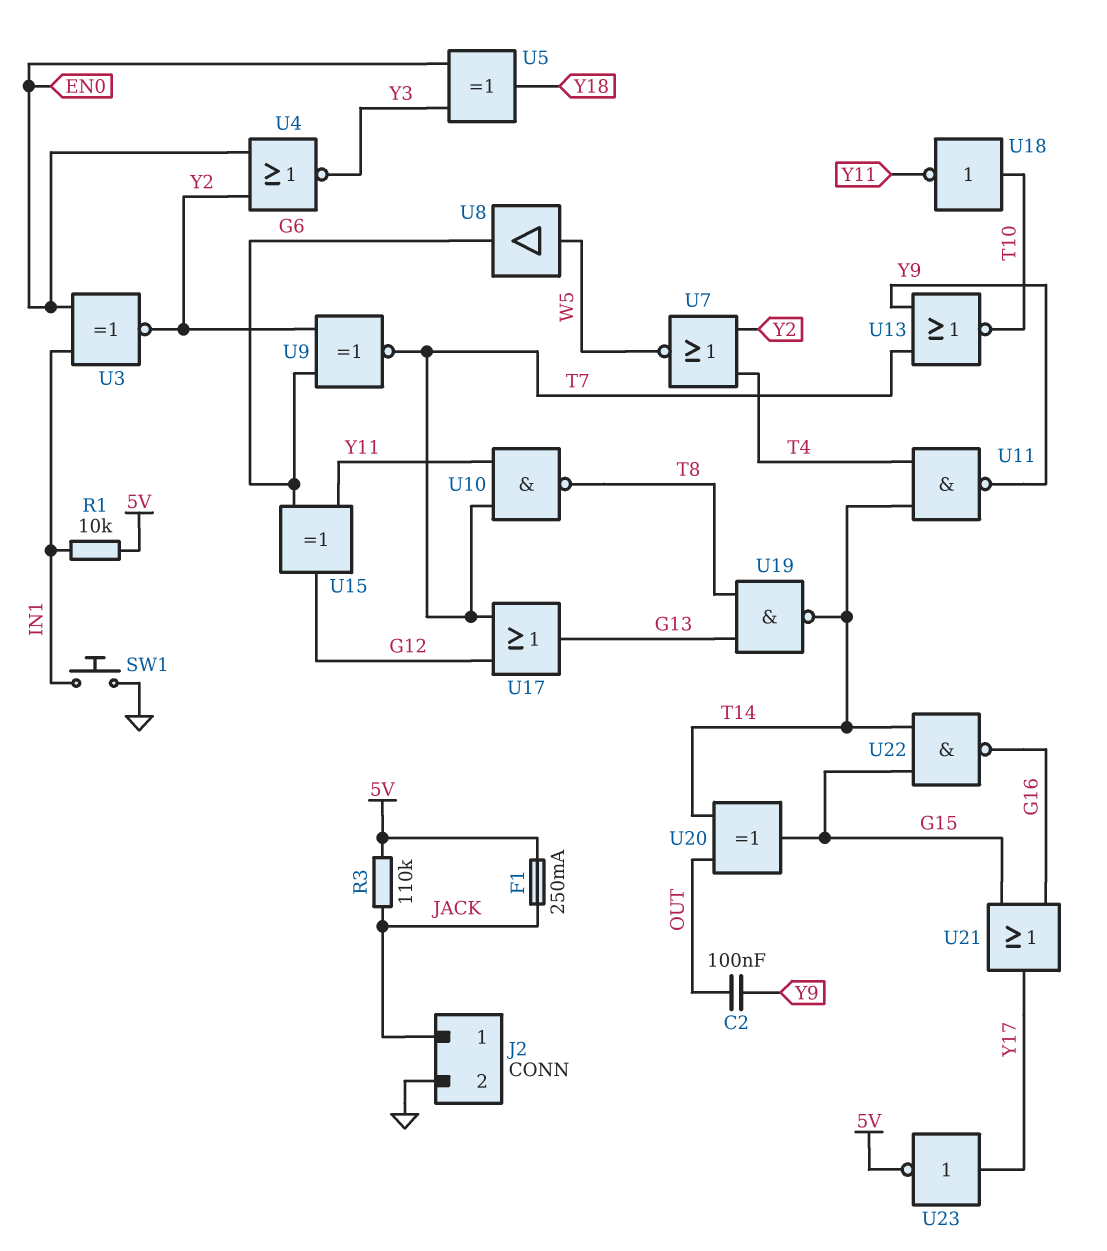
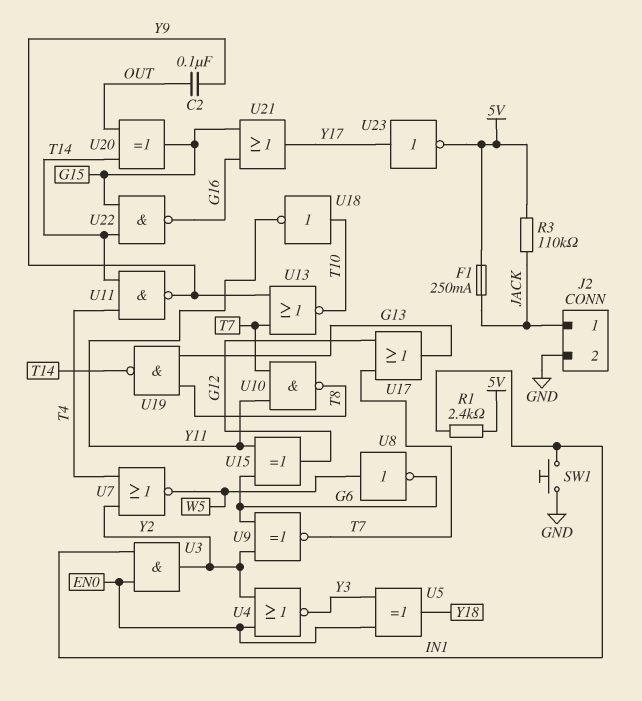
R1: 10k (5V, IN1) -> 2.4k (5V, IN1)
U3: XNOR (in EN0, in IN1, out Y2) -> AND (in EN0, in IN1, out Y2)
U8: buffer (in W5, out G6) -> NOT (in W5, out G6)

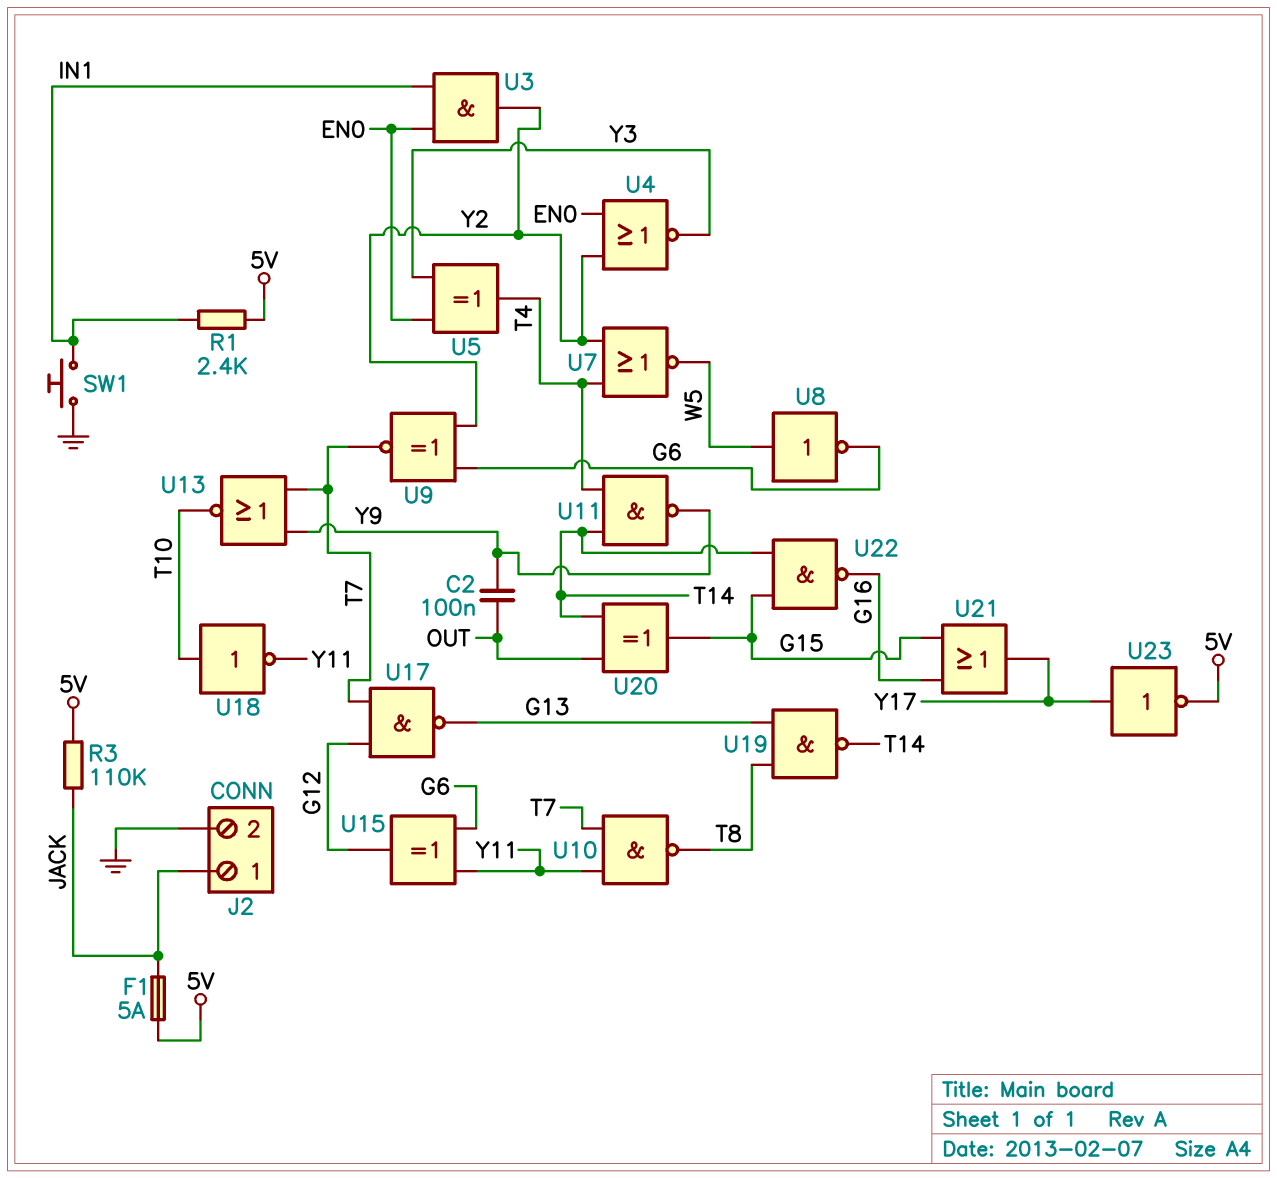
F1: 250mA (5V, JACK) -> 5A (5V, JACK)
U5: XOR (in EN0, in Y3, out Y18) -> XOR (in EN0, in Y3, out T4)
U17: OR (in G12, in T7, out G13) -> NAND (in G12, in T7, out G13)

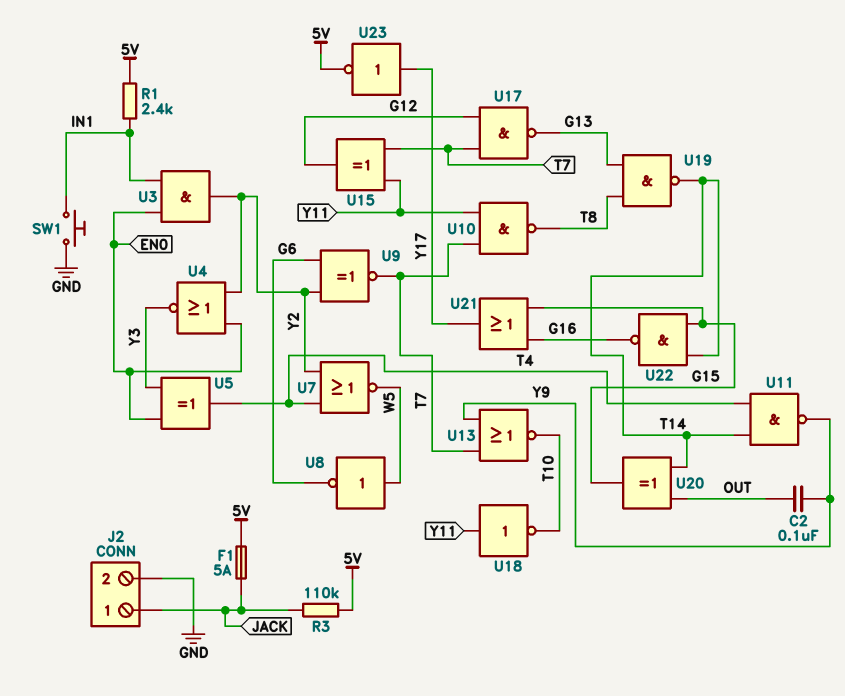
U15: XOR (in G6, in Y11, out G12) -> XOR (in T7, in Y11, out G12)
U18: NOT (in T10, out Y11) -> NOT (in Y11, out T10)

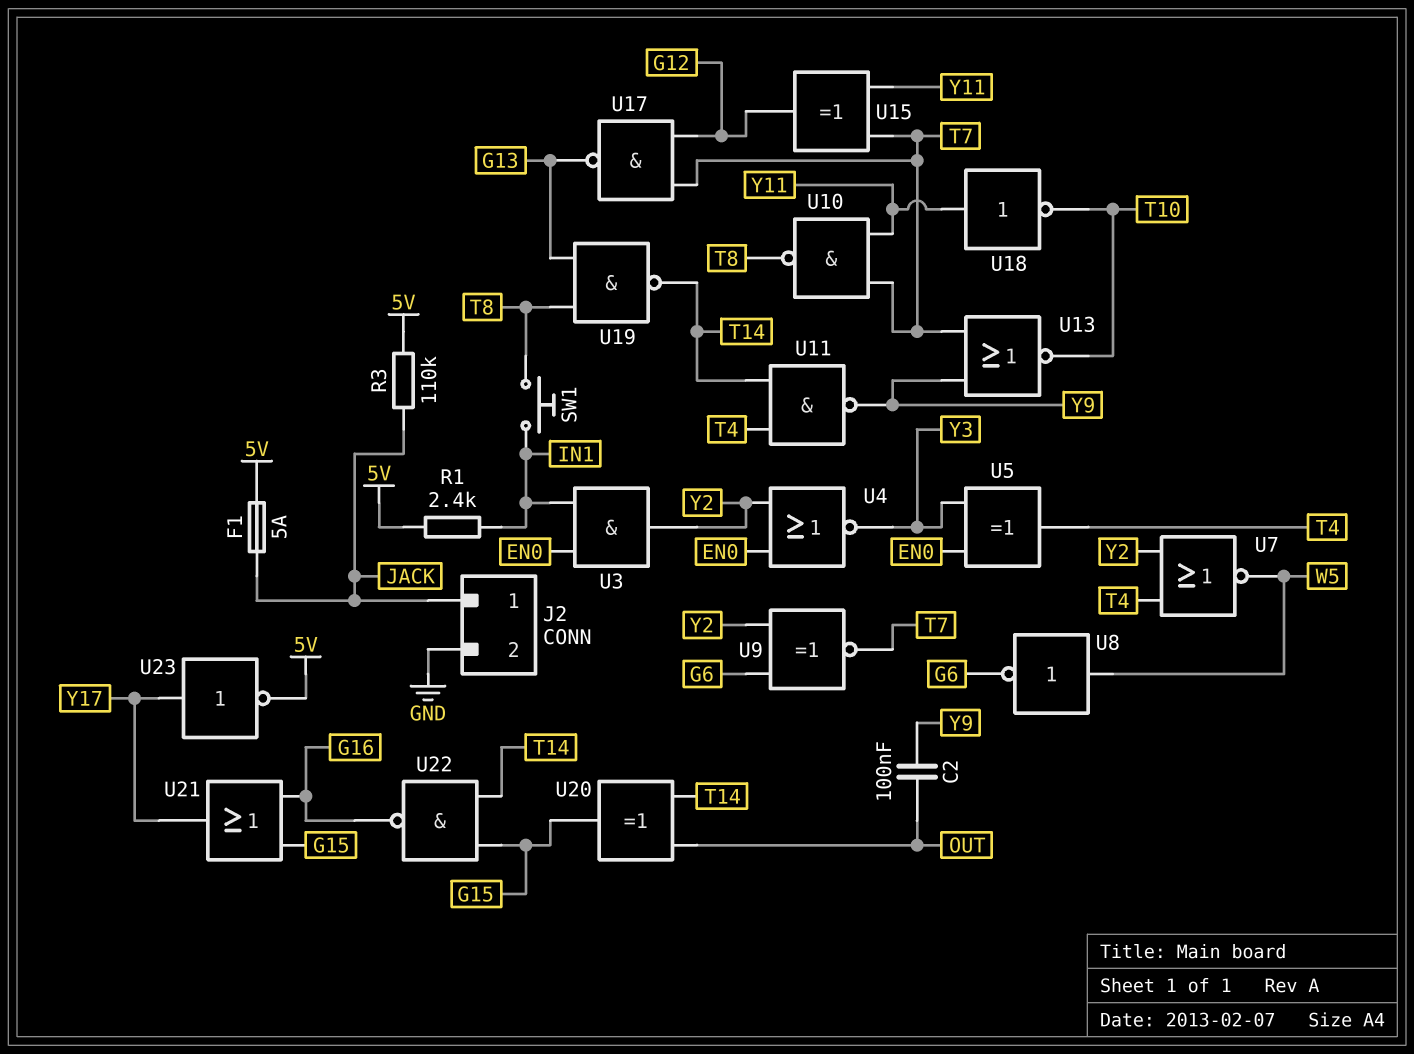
SW1: button (GND, IN1) -> button (IN1, T8)

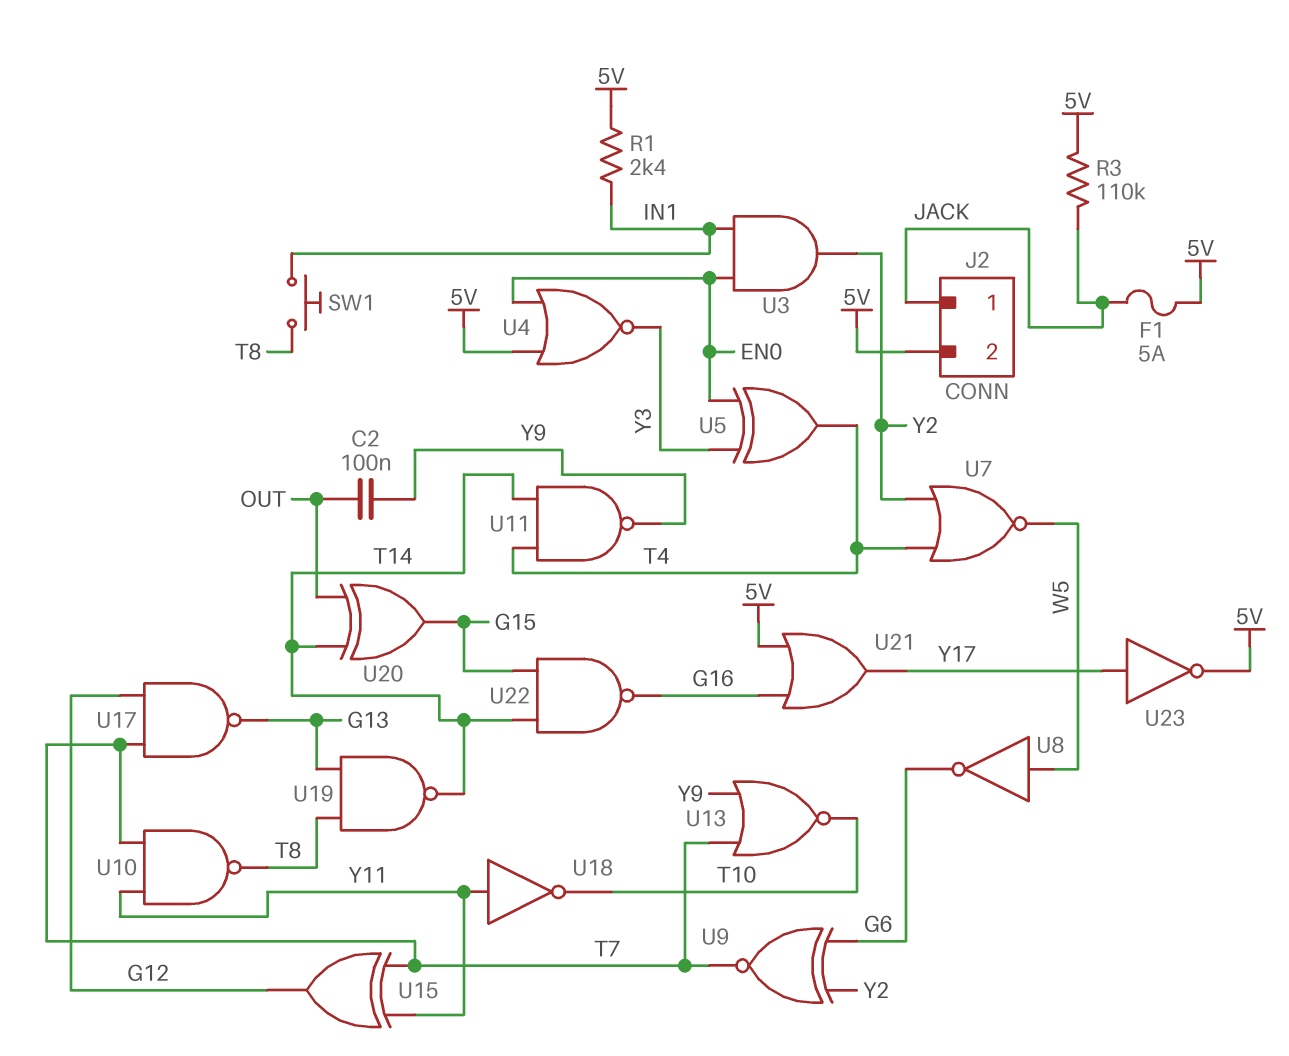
J2 pin 2: GND -> 5V
U4: NOR (in EN0, in Y2, out Y3) -> NOR (in 5V, in EN0, out Y3)
U21: OR (in G15, in G16, out Y17) -> OR (in 5V, in G16, out Y17)

